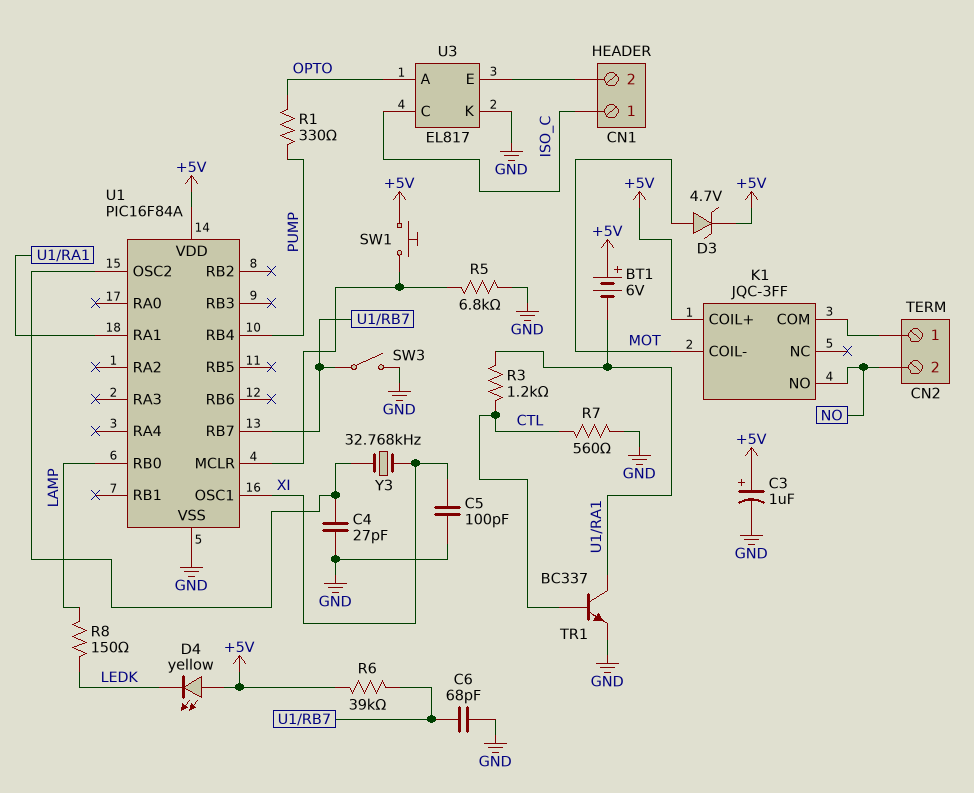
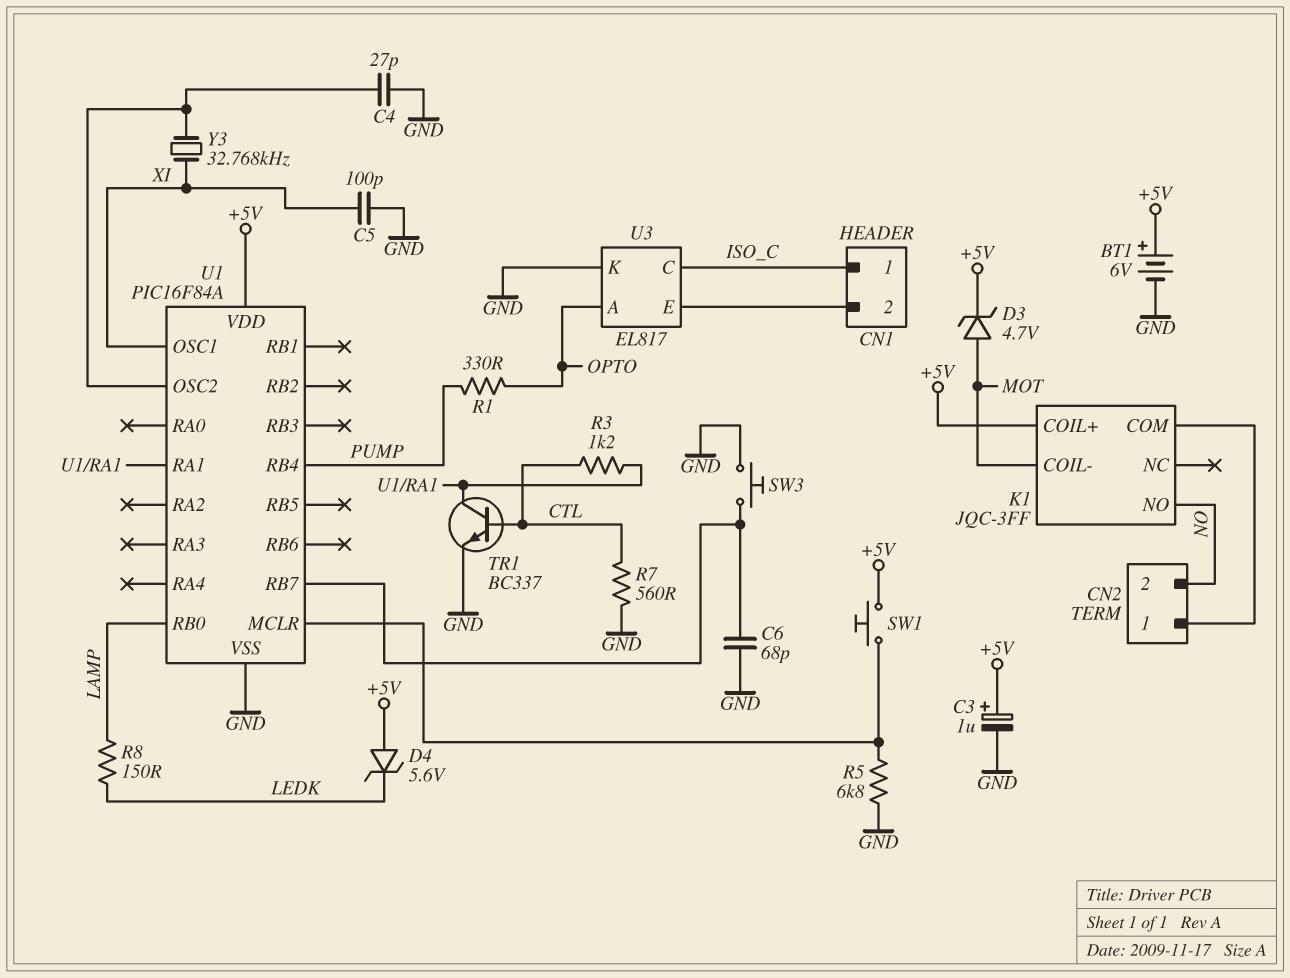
BT1: 6V (plus +5V, minus U1/RA1) -> 6V (plus +5V, minus GND)
D4: LED yellow (A +5V, K LEDK) -> zener 5.6V (A +5V, K LEDK)
R6: 39k (+5V, U1/RB7) -> none
SW3: switch (GND, U1/RB7) -> button (GND, U1/RB7)

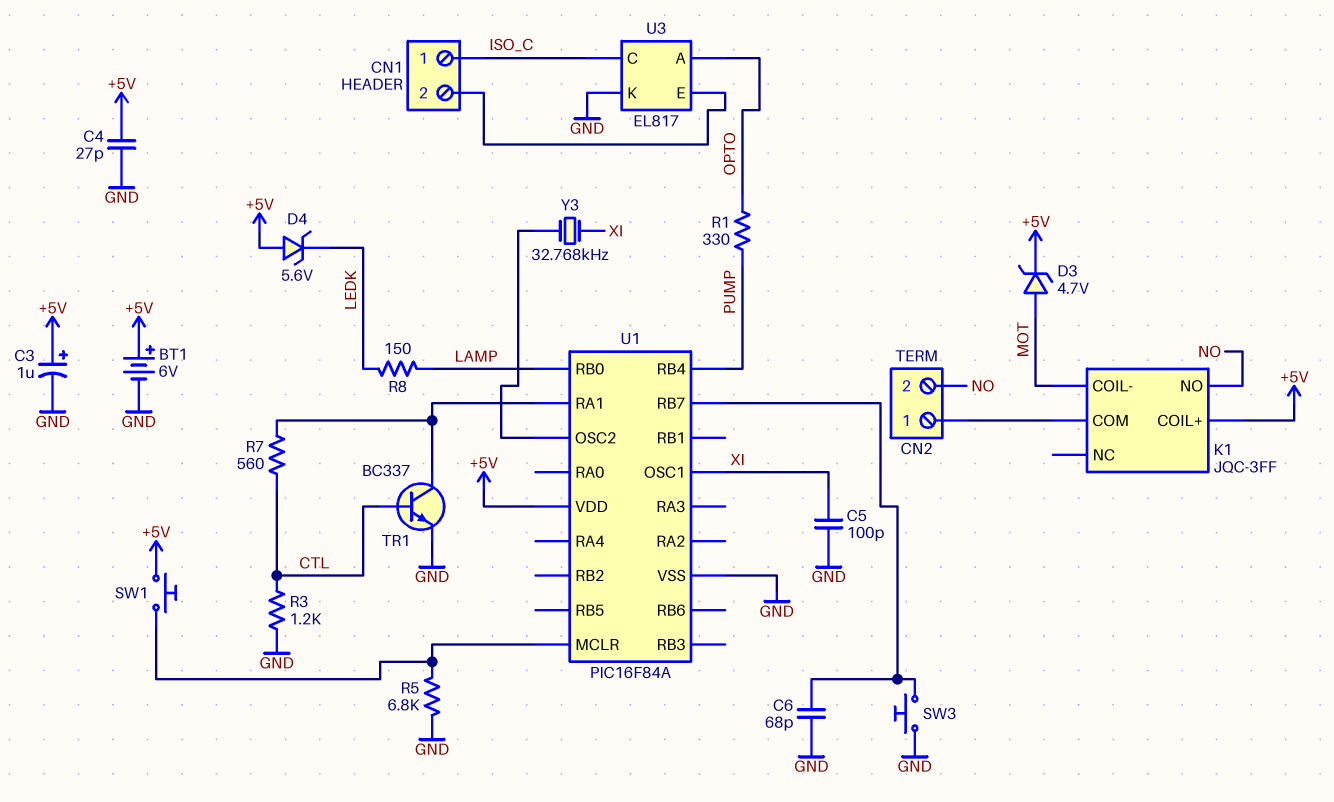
C4: 27pF (GND, U1/OSC2) -> 27pF (+5V, GND)
R3: 1.2k (CTL, U1/RA1) -> 1.2k (CTL, GND)
R7: 560 (CTL, GND) -> 560 (CTL, U1/RA1)

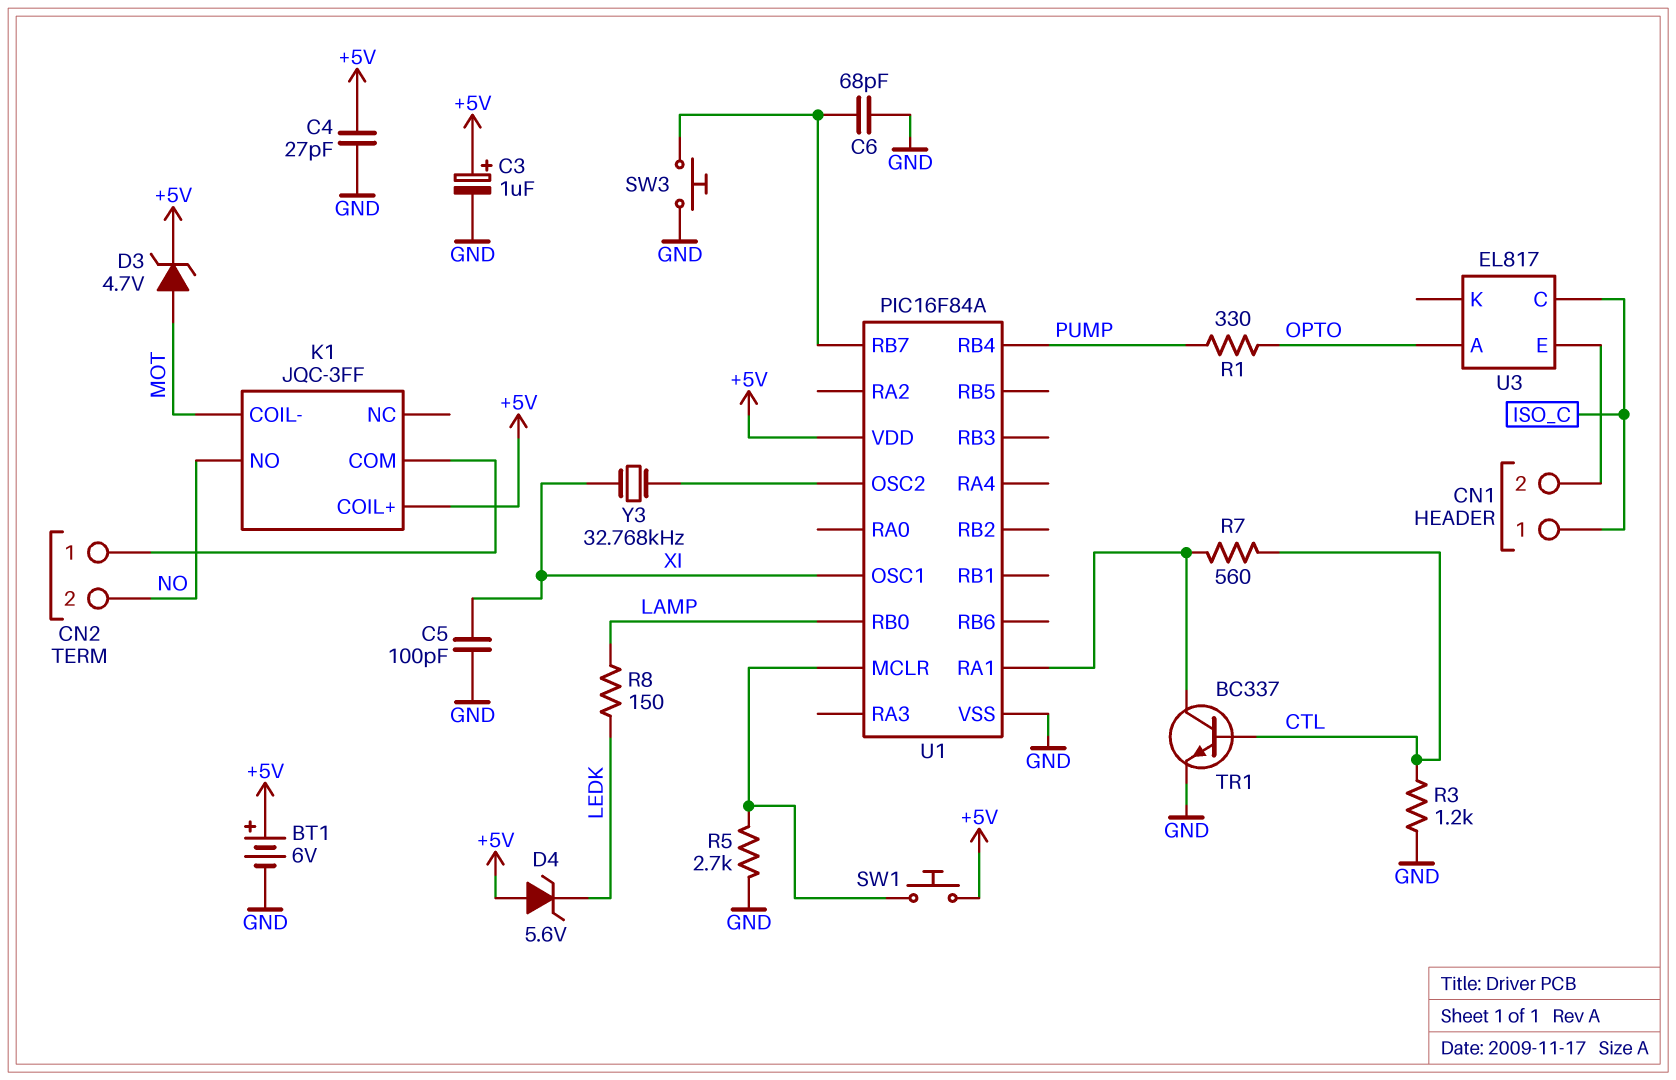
R5: 6.8k (GND, U1/MCLR) -> 2.7k (GND, U1/MCLR)
U3 pin K: GND -> none

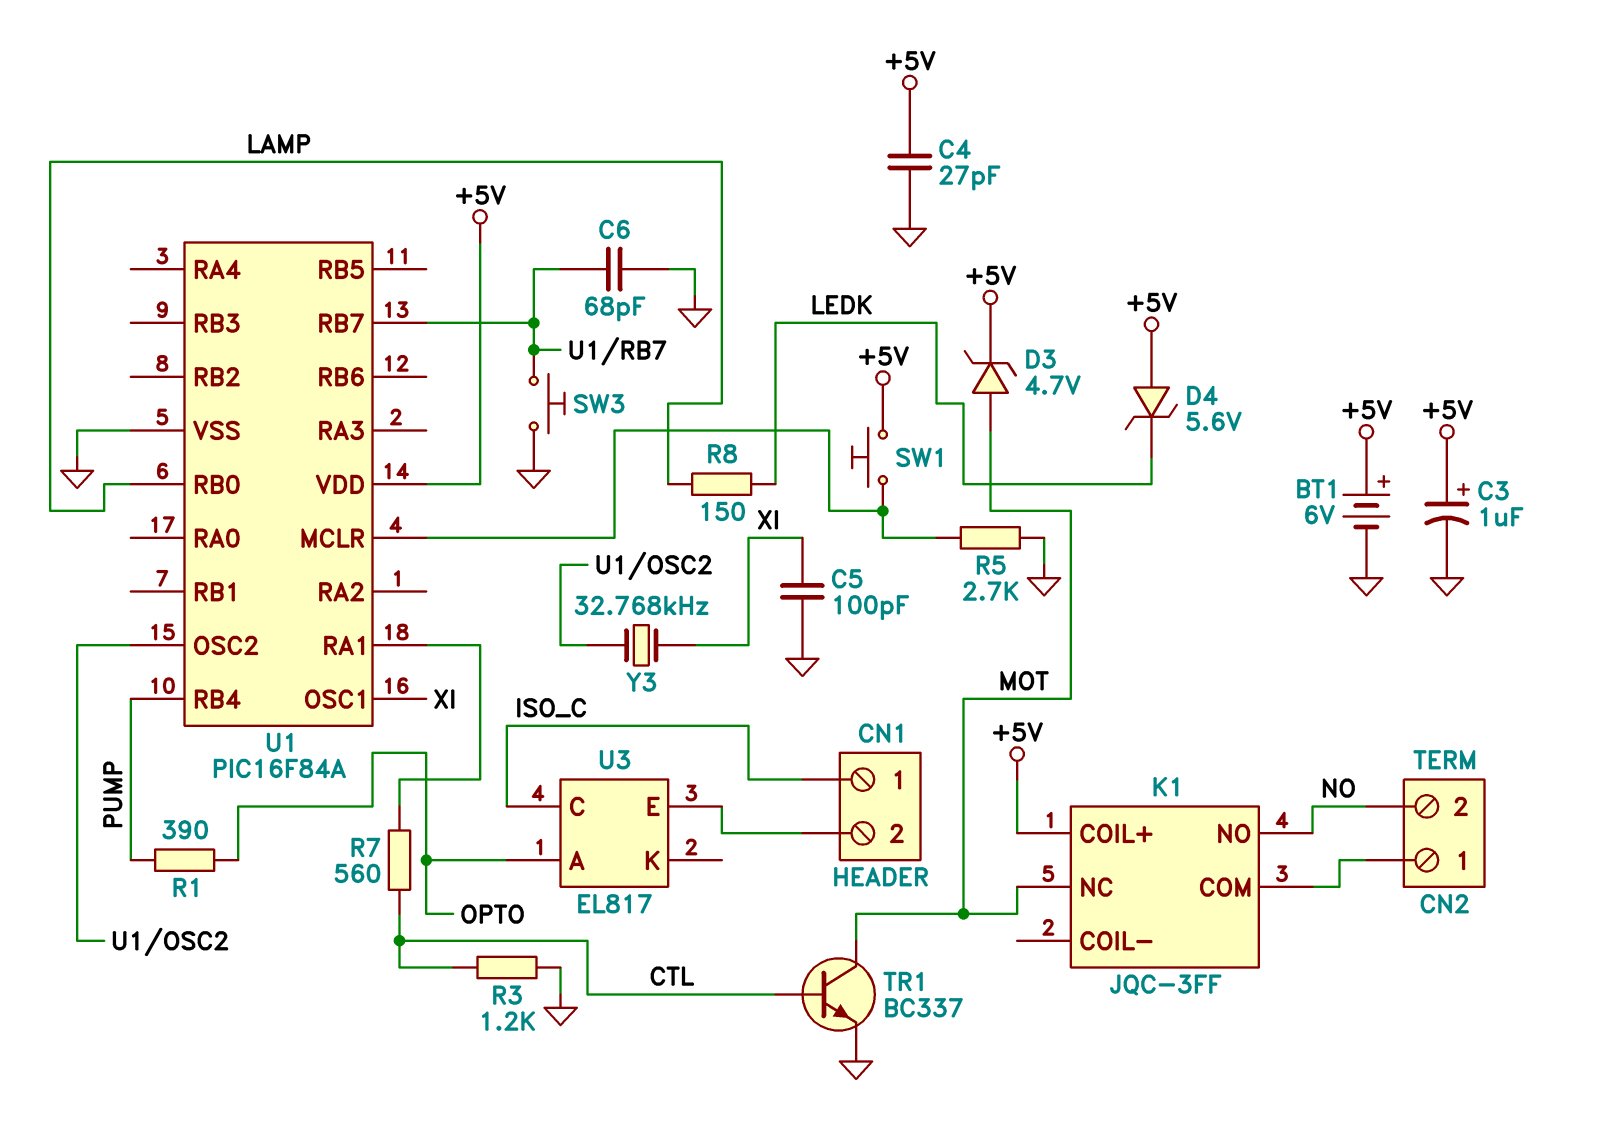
K1 pin COIL-: MOT -> none
K1 pin NC: none -> MOT
R1: 330 (OPTO, PUMP) -> 390 (OPTO, PUMP)
TR1: NPN BC337 (B CTL, C U1/RA1, E GND) -> NPN BC337 (B CTL, C MOT, E GND)

